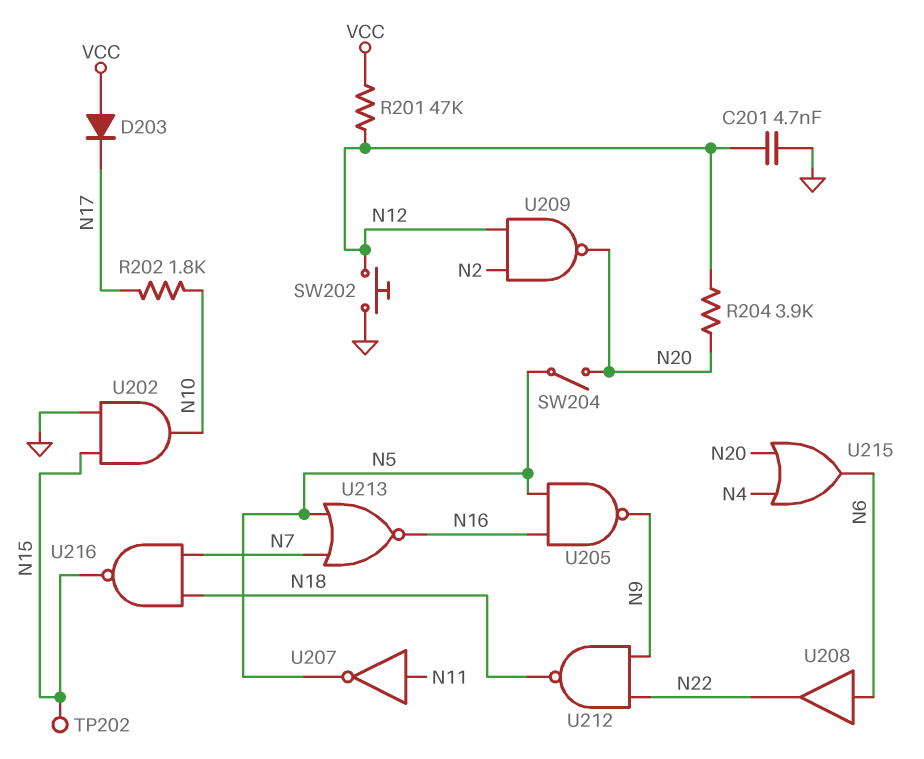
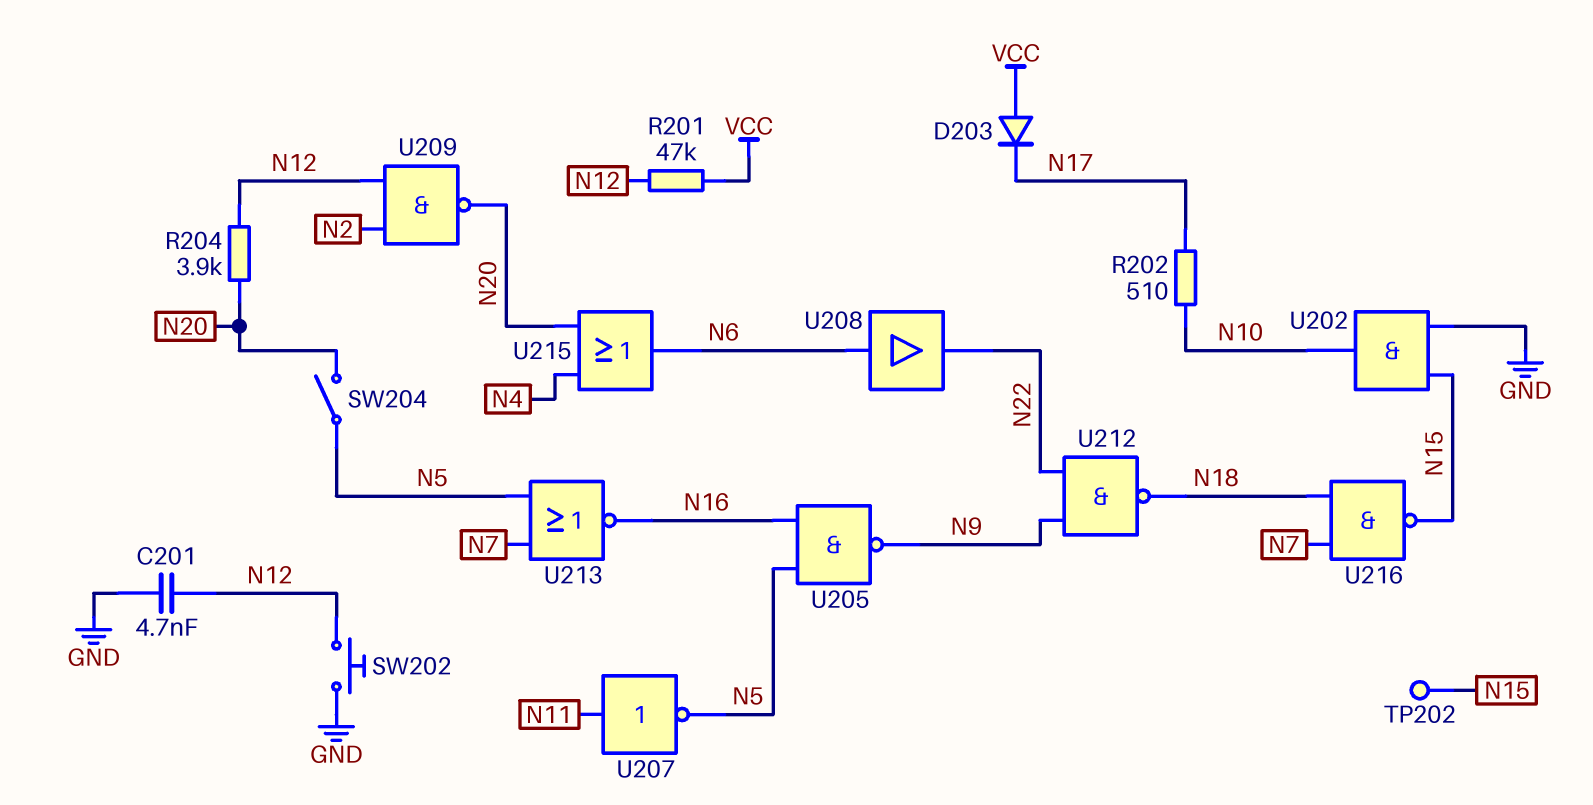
R202: 1.8k (N10, N17) -> 510 (N10, N17)

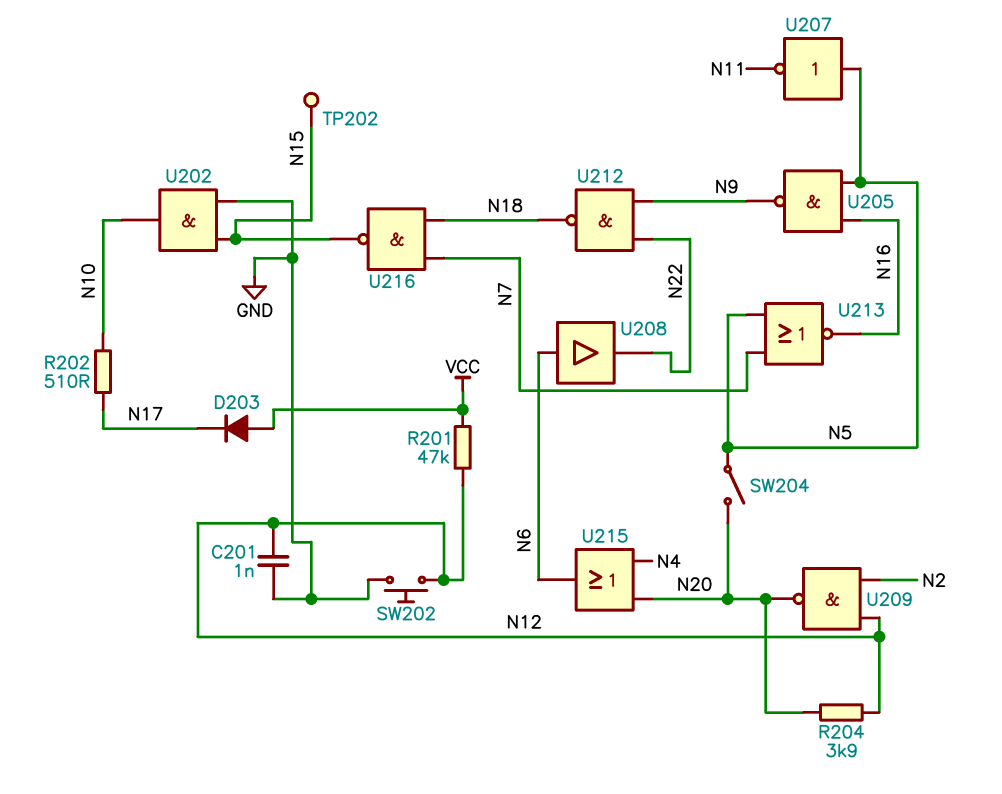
C201: 4.7nF (GND, N12) -> 1nF (GND, N12)
U207: NOT (in N11, out N5) -> NOT (in N5, out N11)

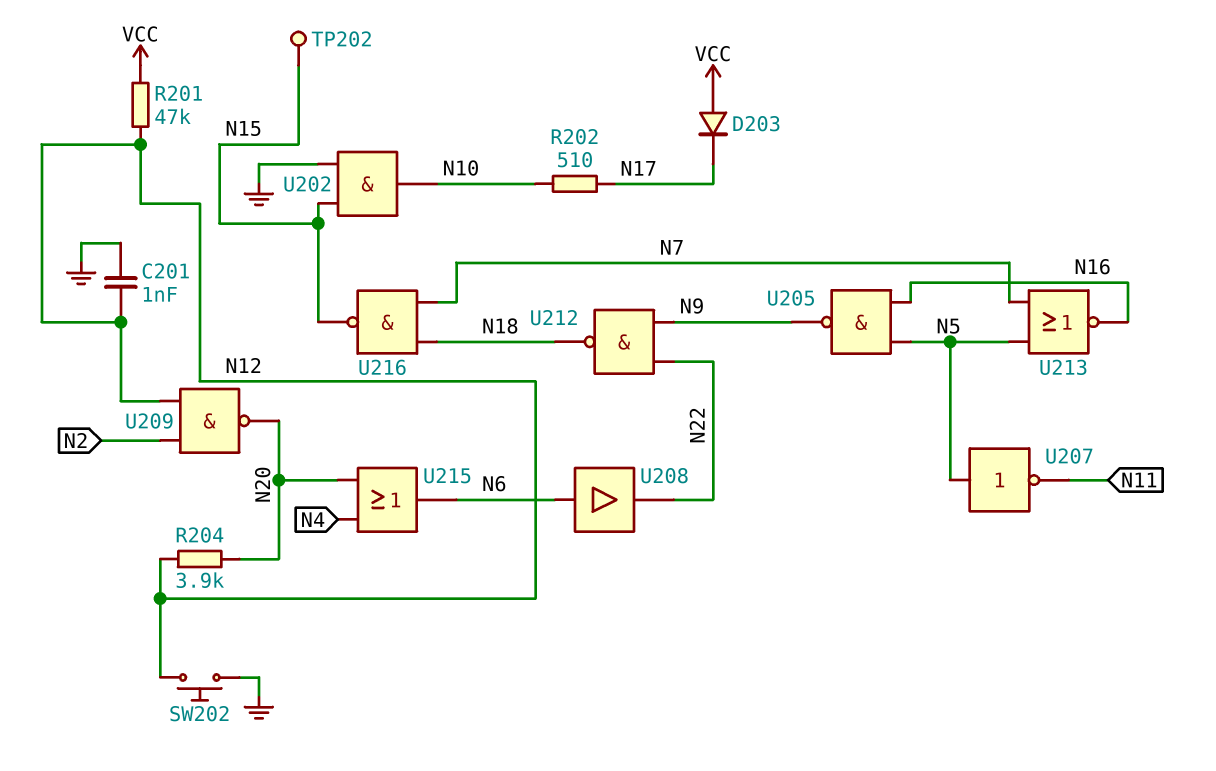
SW204: switch (N5, N20) -> none

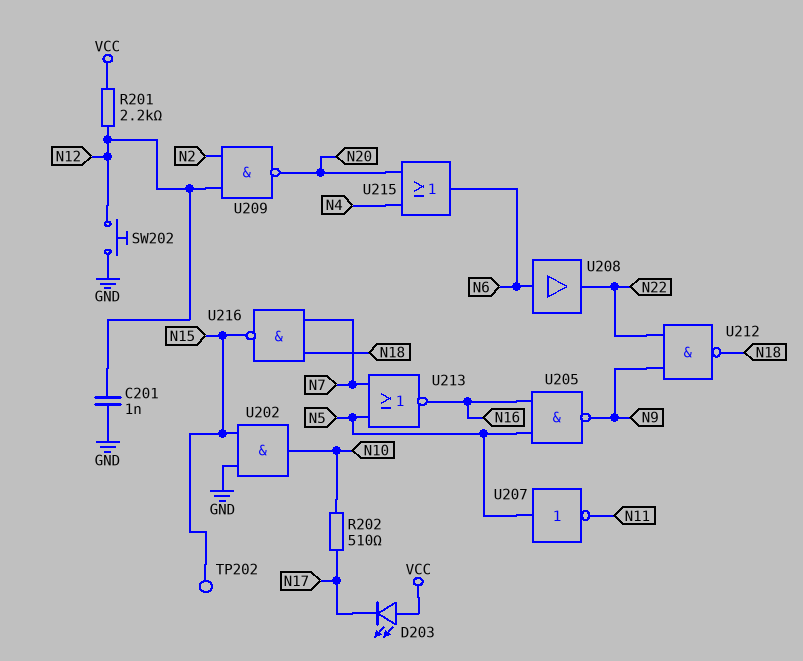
D203: diode (A VCC, K N17) -> LED (A VCC, K N17)
R201: 47k (N12, VCC) -> 2.2k (N12, VCC)
R204: 3.9k (N12, N20) -> none

